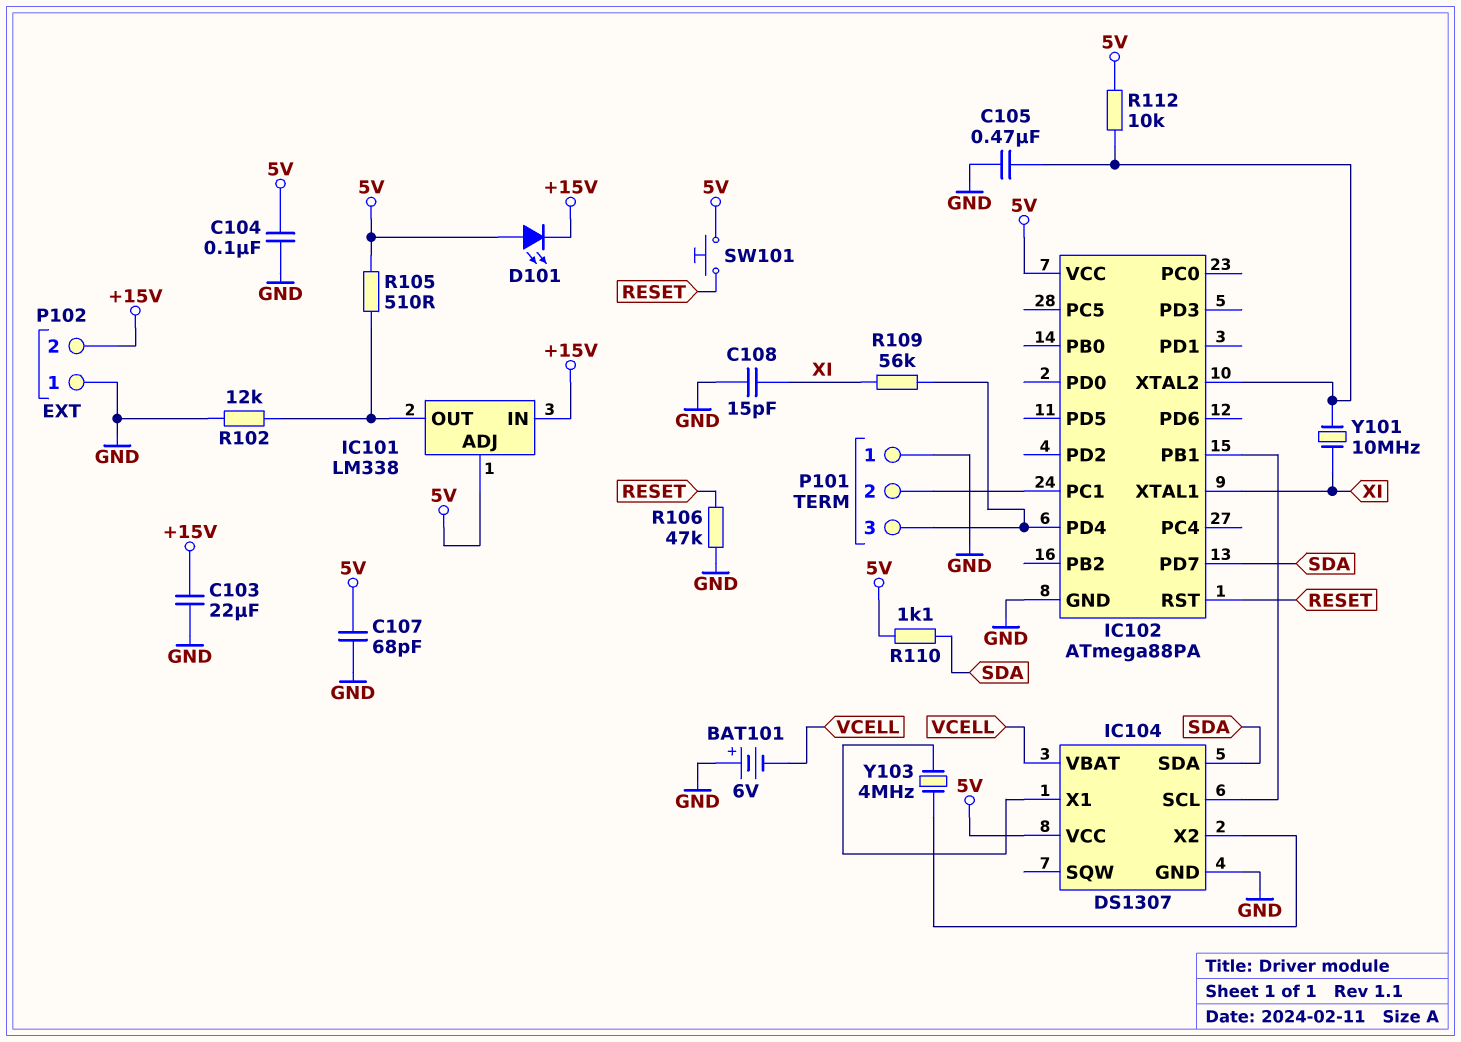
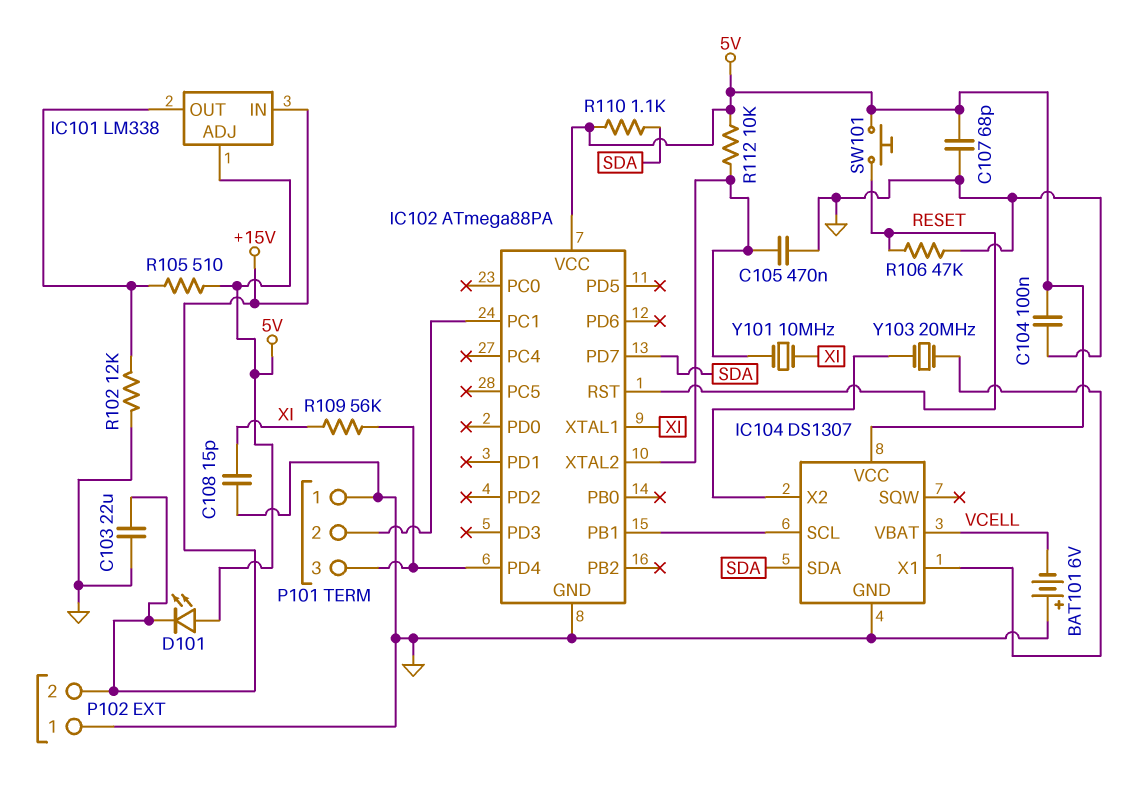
Y103: 4MHz (IC104/X1, IC104/X2) -> 20MHz (IC104/X1, IC104/X2)

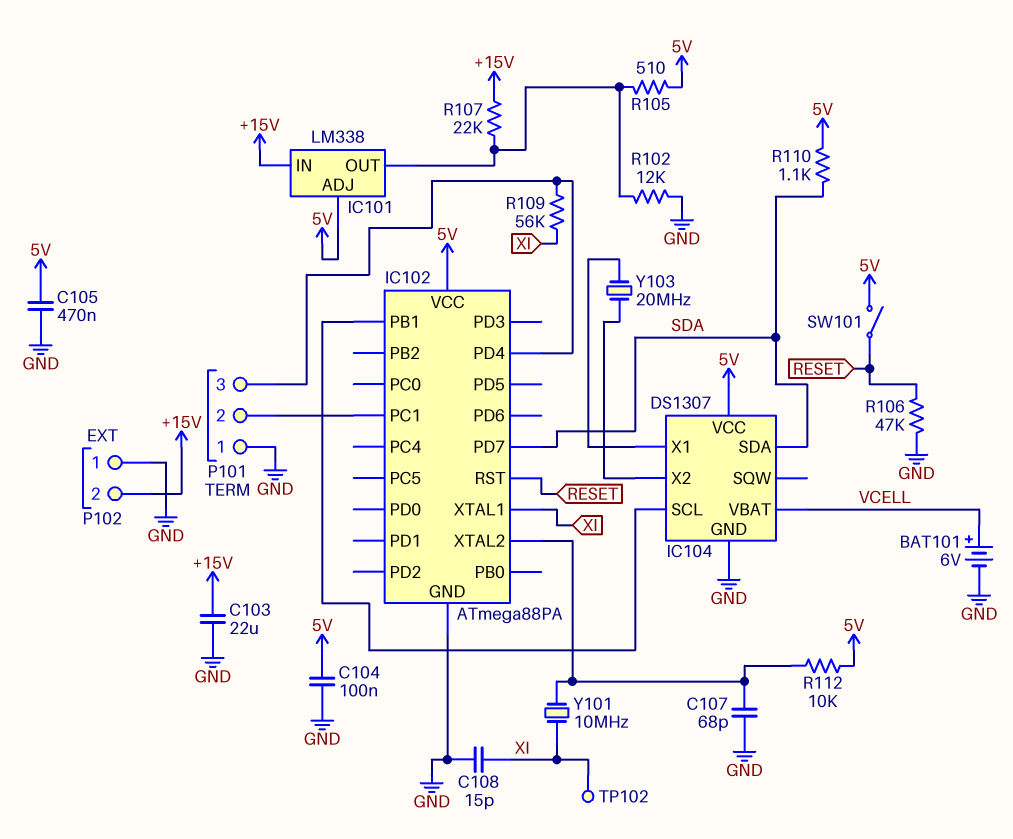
BAT101: 6V (plus GND, minus VCELL) -> 6V (plus VCELL, minus GND)
C105: 470nF (GND, IC102/XTAL2) -> 470nF (5V, GND)
C107: 68pF (5V, GND) -> 68pF (GND, IC102/XTAL2)
D101: LED (A 5V, K +15V) -> none
R107: none -> 22k (+15V, IC101/OUT)
SW101: button (5V, RESET) -> switch (5V, RESET)
TP102: none -> test point (XI)

